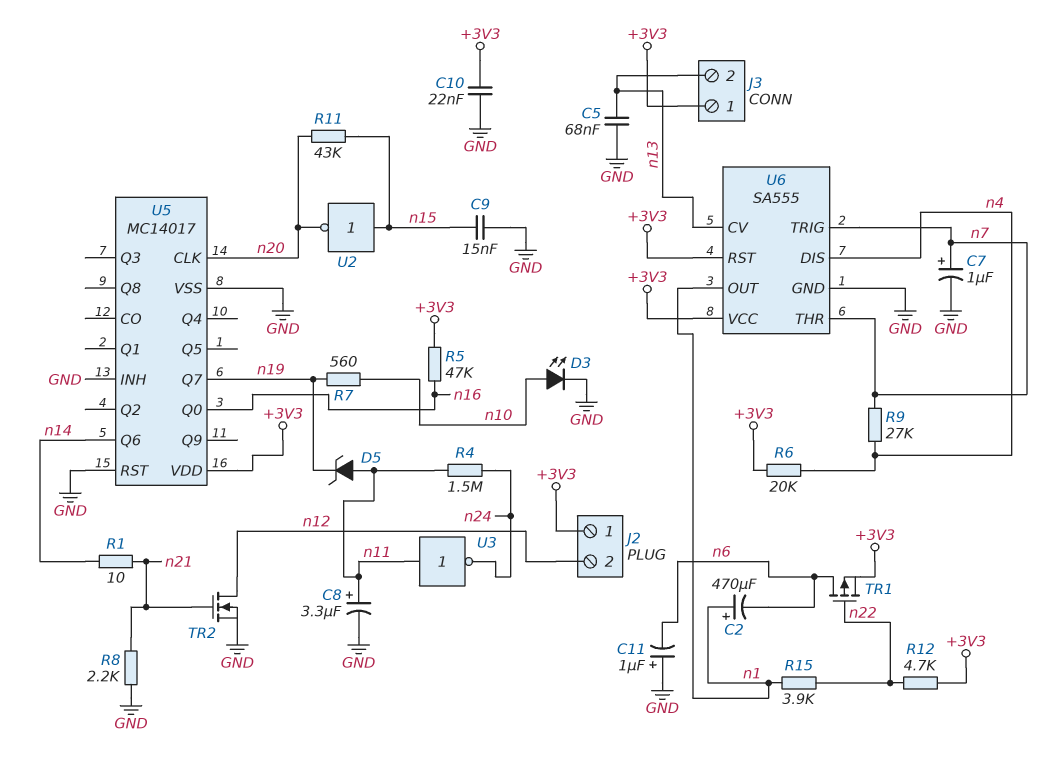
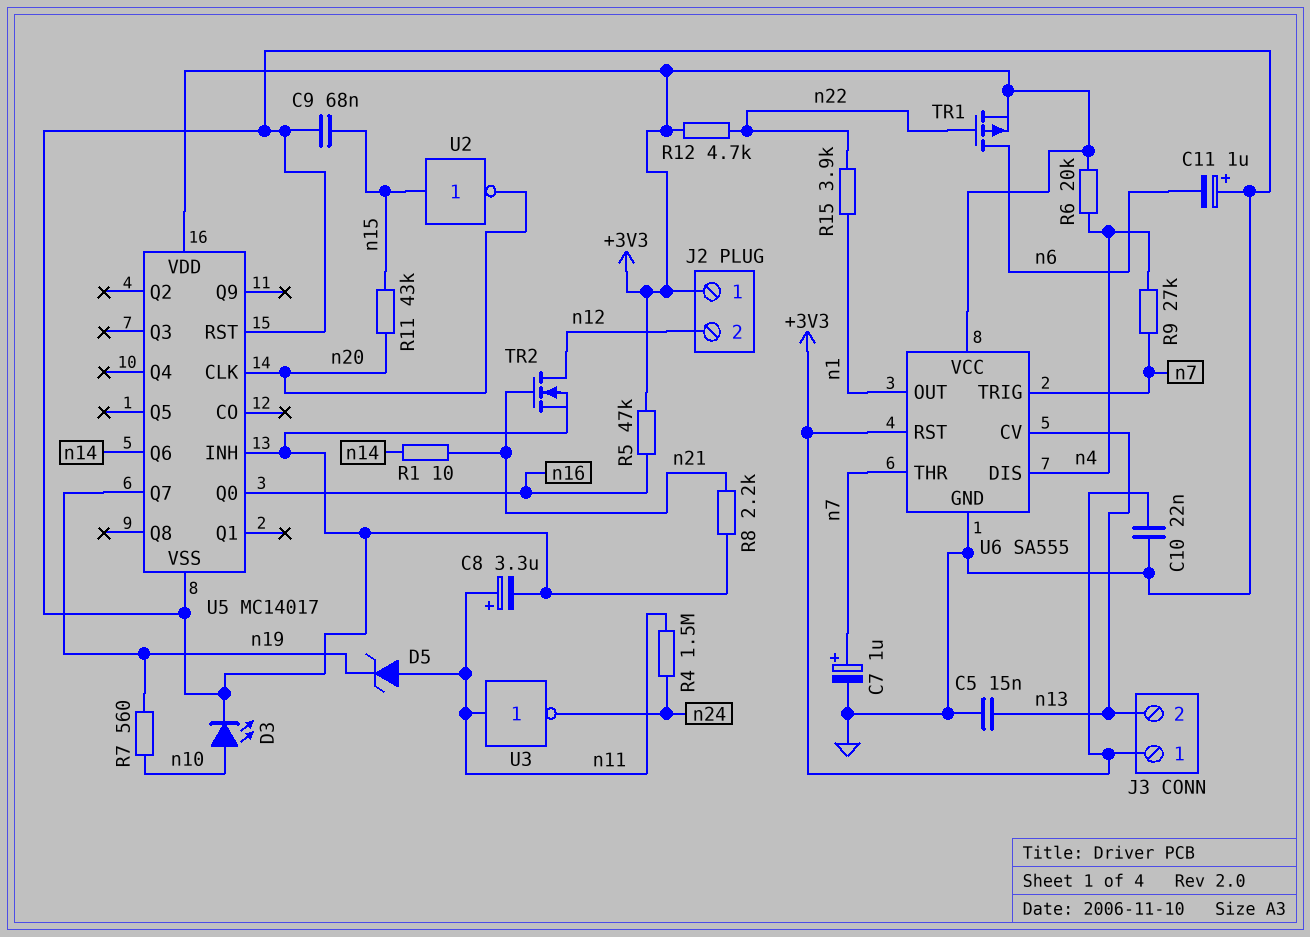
C2: 470uF (plus n1, minus n6) -> none
C5: 68nF (GND, n13) -> 15nF (GND, n13)
C9: 15nF (GND, n15) -> 68nF (GND, n15)

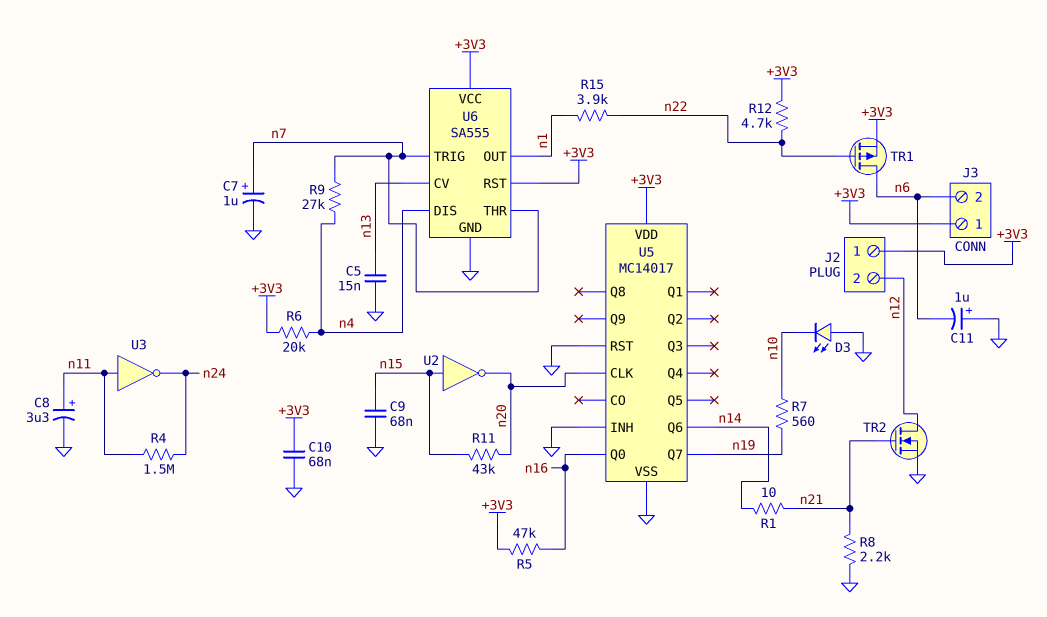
C10: 22nF (+3V3, GND) -> 68nF (+3V3, GND)
D3: LED (A n10, K GND) -> LED (A GND, K n10)
D5: zener (A n11, K n19) -> none
J3 pin 2: n13 -> n6

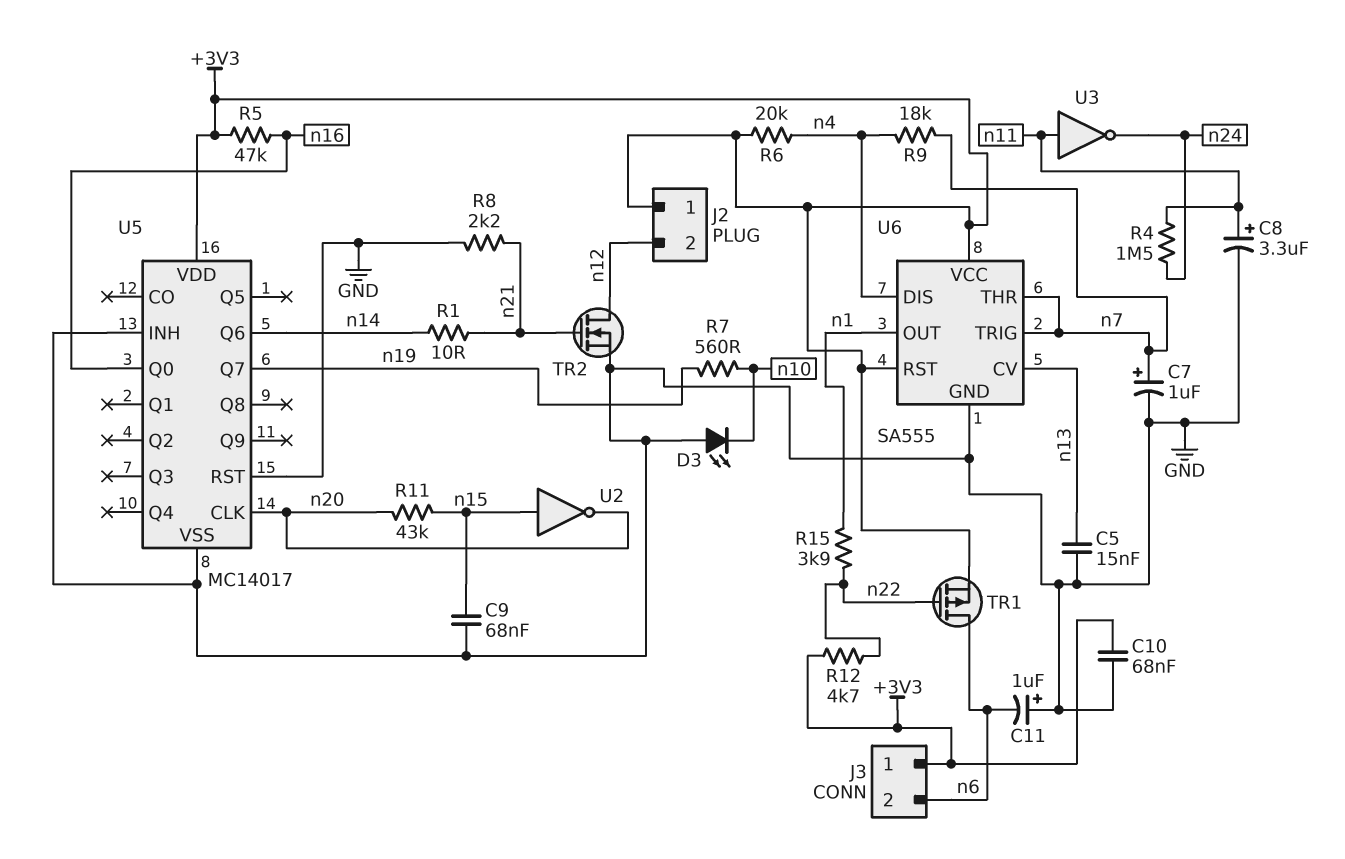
R9: 27k (n4, n7) -> 18k (n4, n7)

